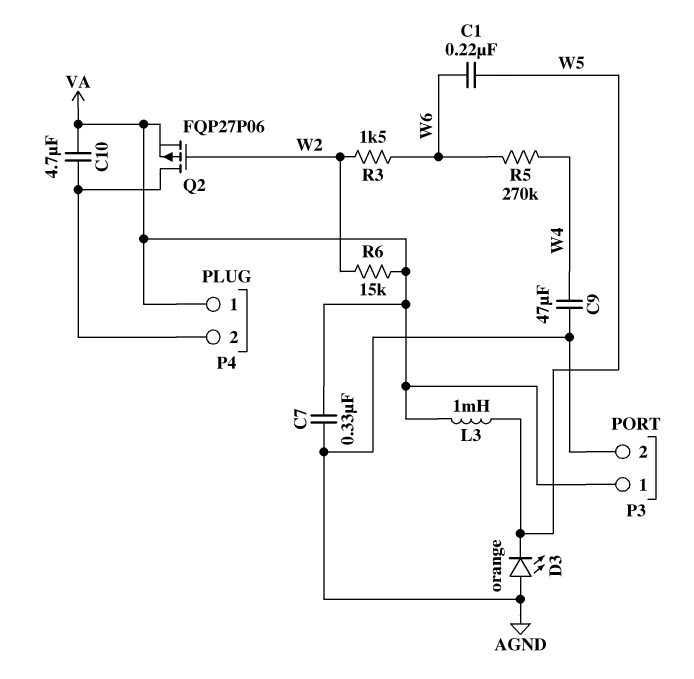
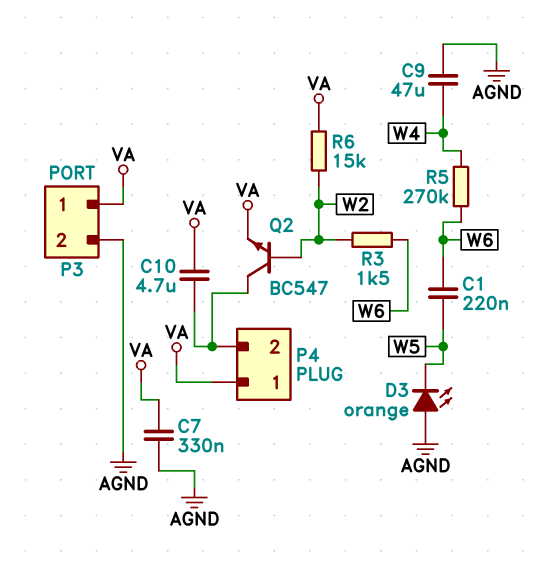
L3: 1mH (VA, W5) -> none
Q2: PMOS FQP27P06 (G W2, D P4/2, S VA) -> NPN BC547 (B W2, C P4/2, E VA)

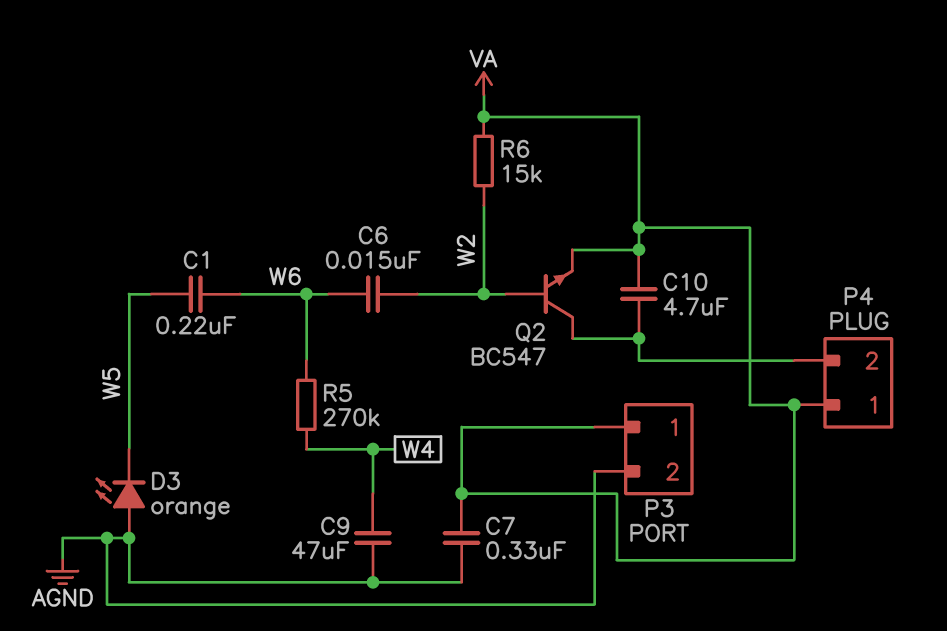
C6: none -> 15nF (W2, W6)
R3: 1.5k (W2, W6) -> none

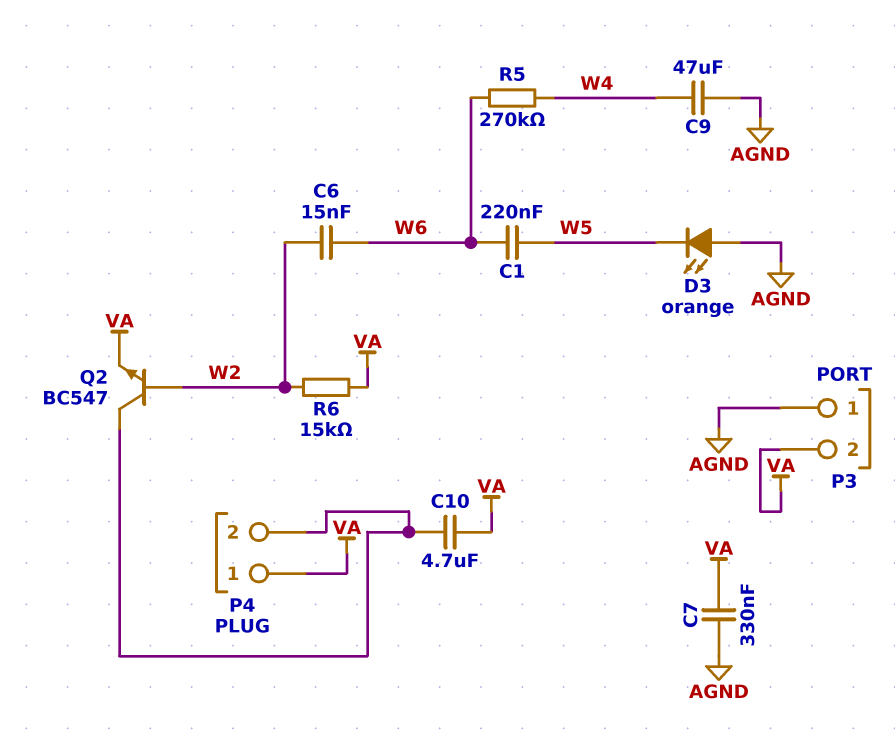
P3 pin 1: VA -> AGND
P3 pin 2: AGND -> VA

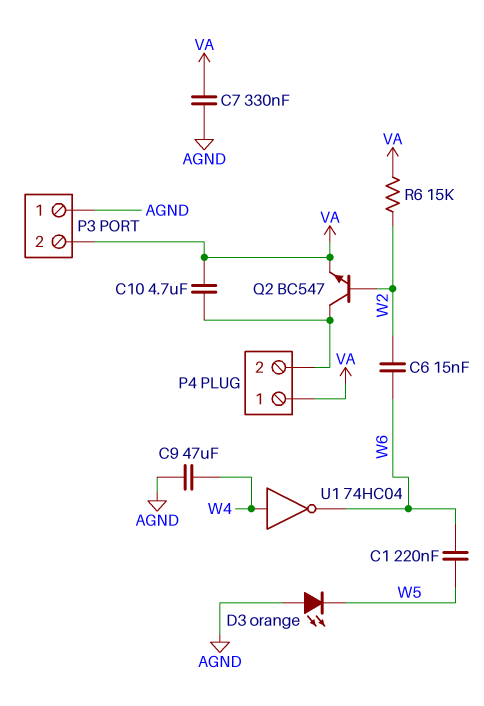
R5: 270k (W4, W6) -> none
U1: none -> NOT 74HC04 (in W4, out W6)

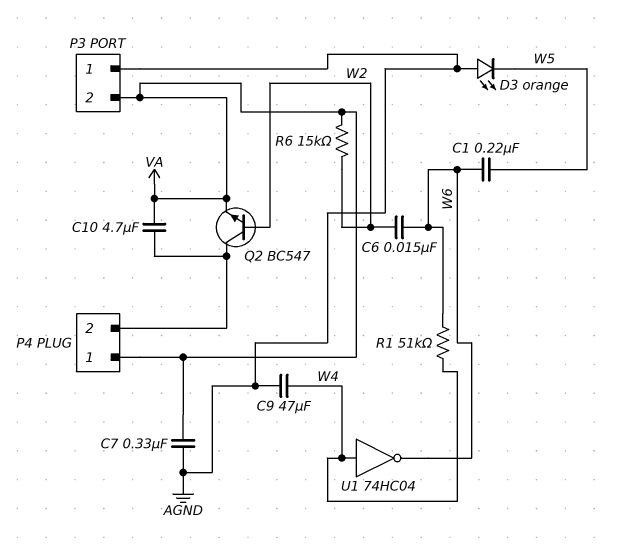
R1: none -> 51k (W4, W6)

